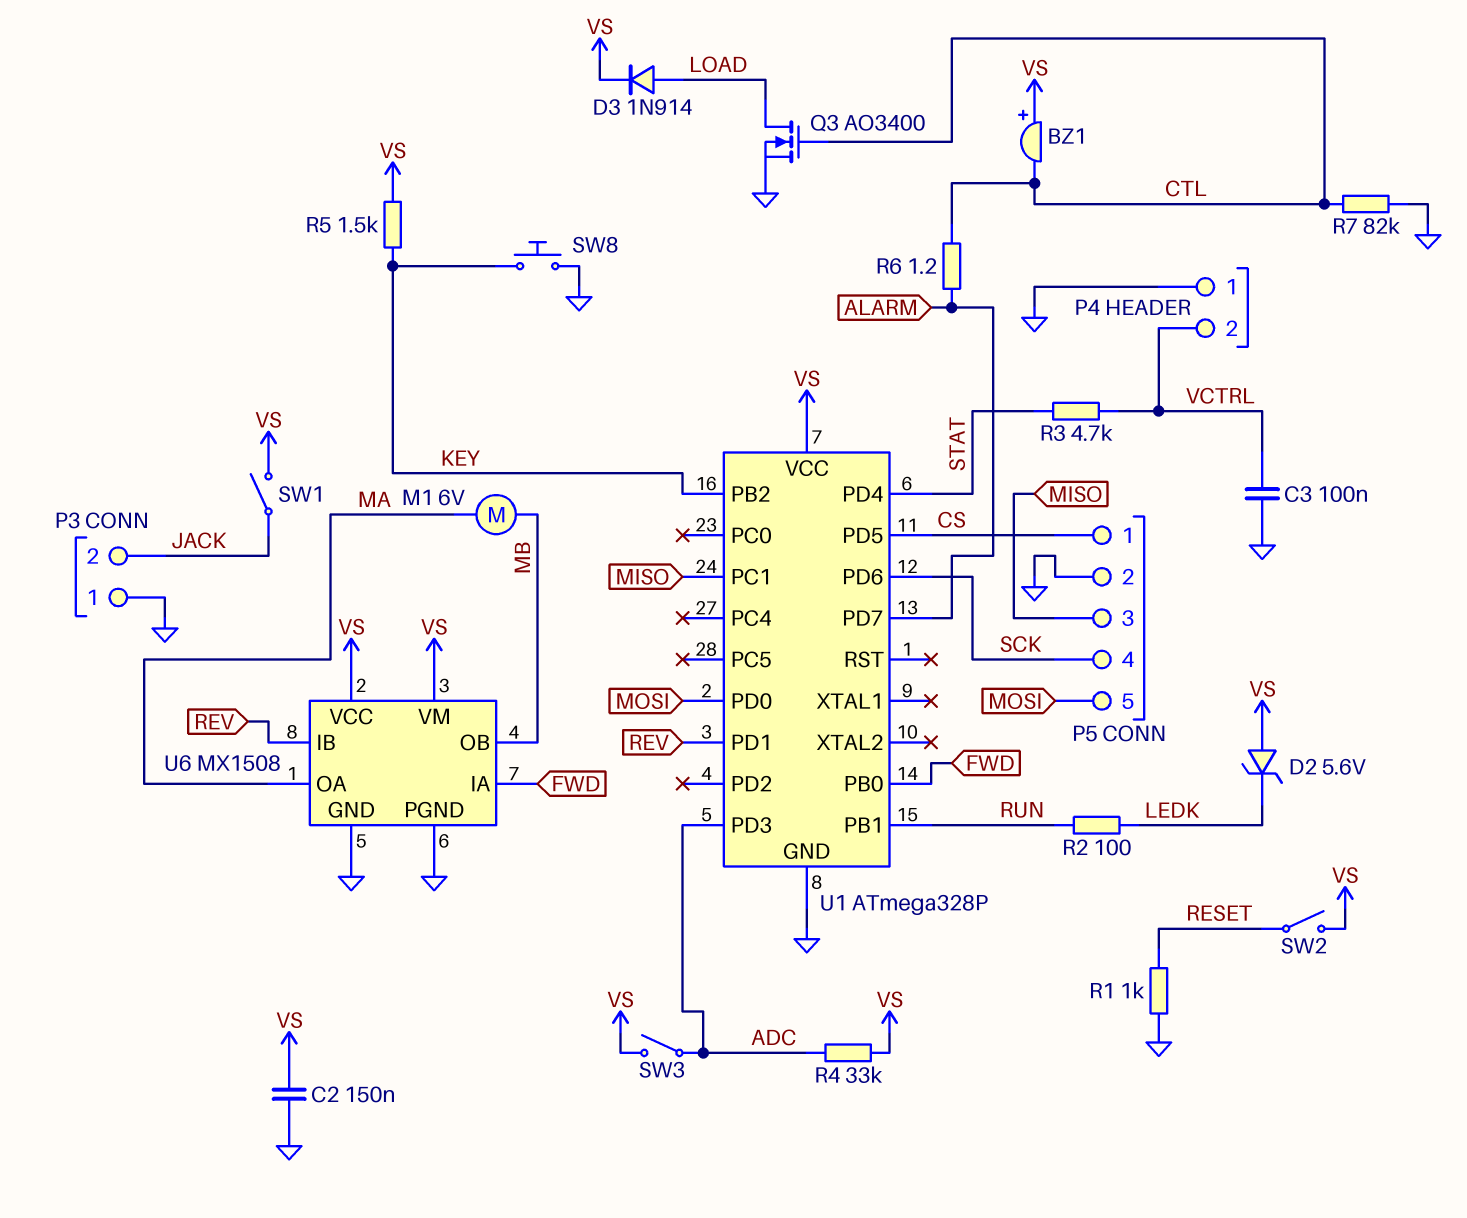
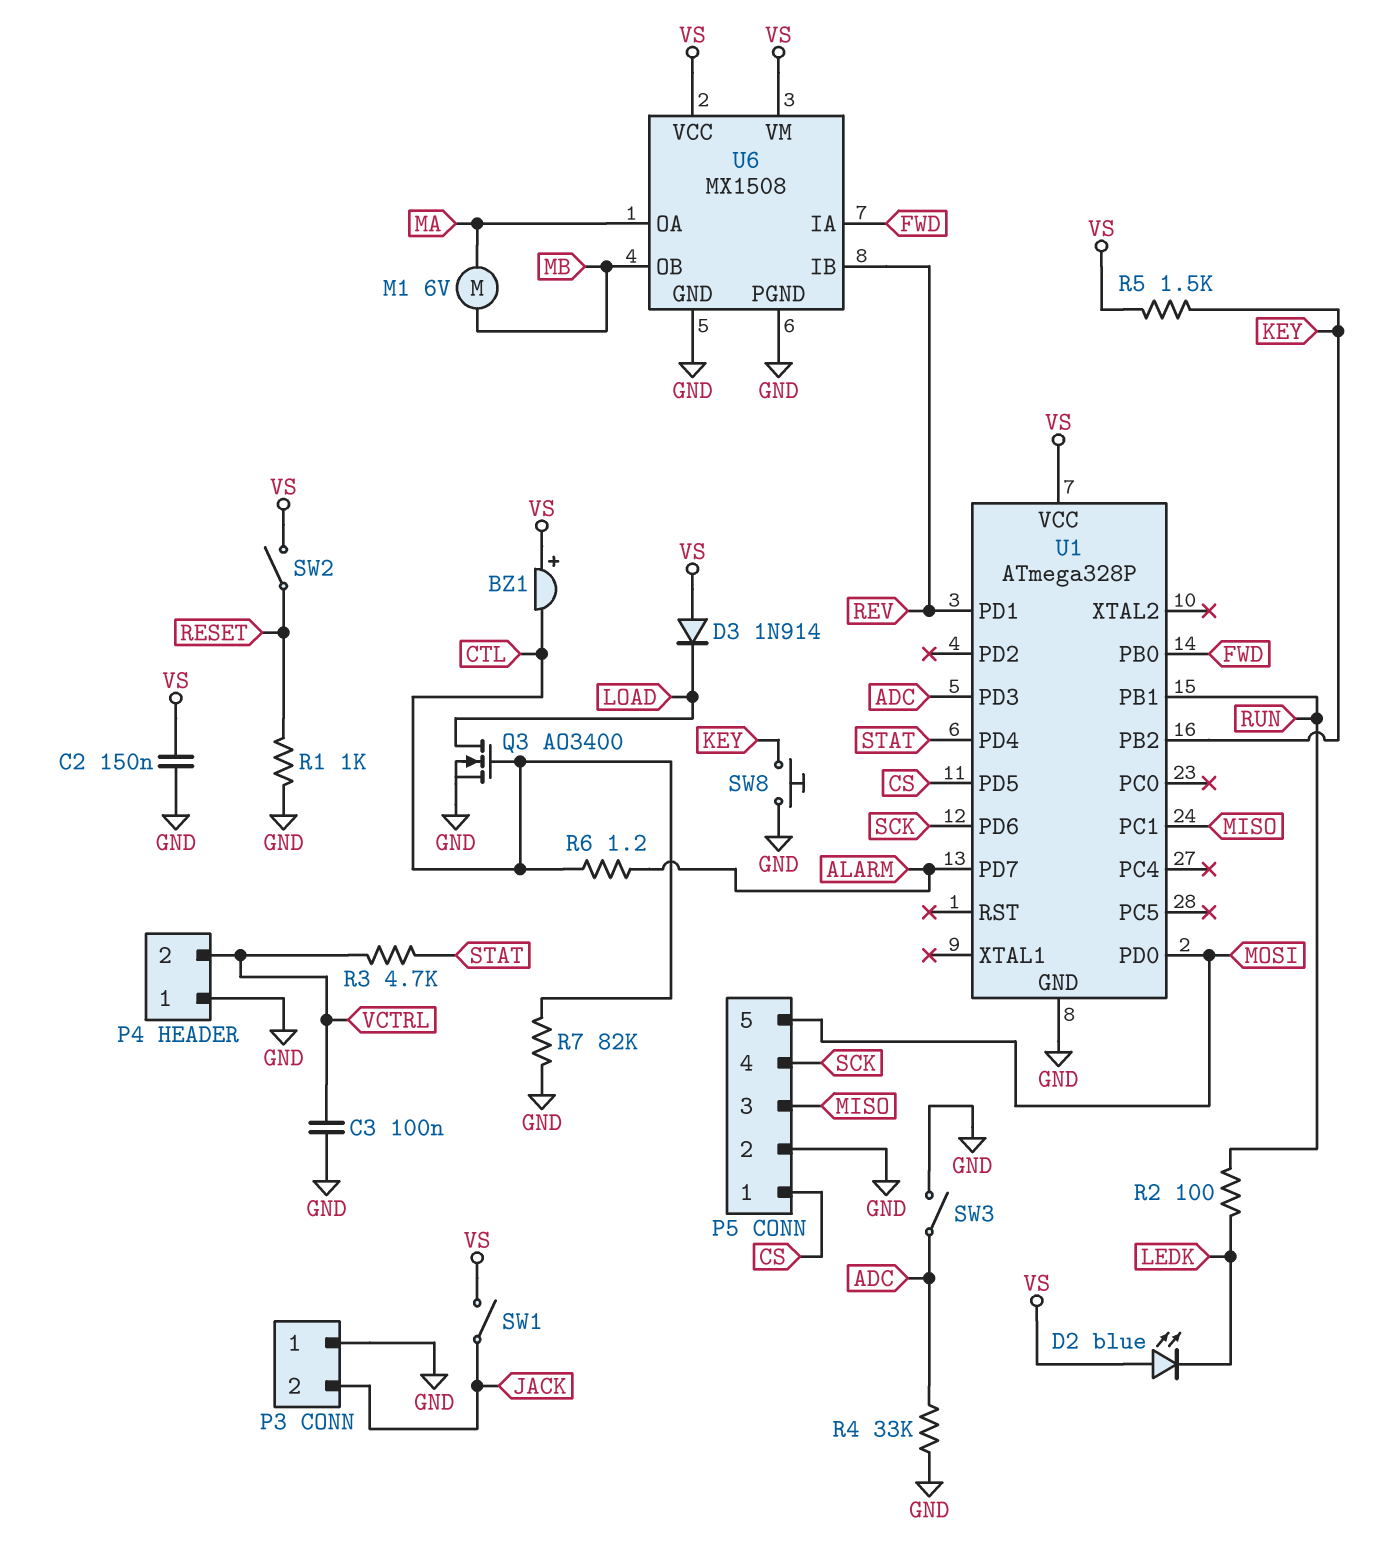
D2: zener 5.6V (A VS, K LEDK) -> LED blue (A VS, K LEDK)
D3: diode 1N914 (A LOAD, K VS) -> diode 1N914 (A VS, K LOAD)
R4: 33k (ADC, VS) -> 33k (ADC, GND)
SW3: switch (ADC, VS) -> switch (ADC, GND)

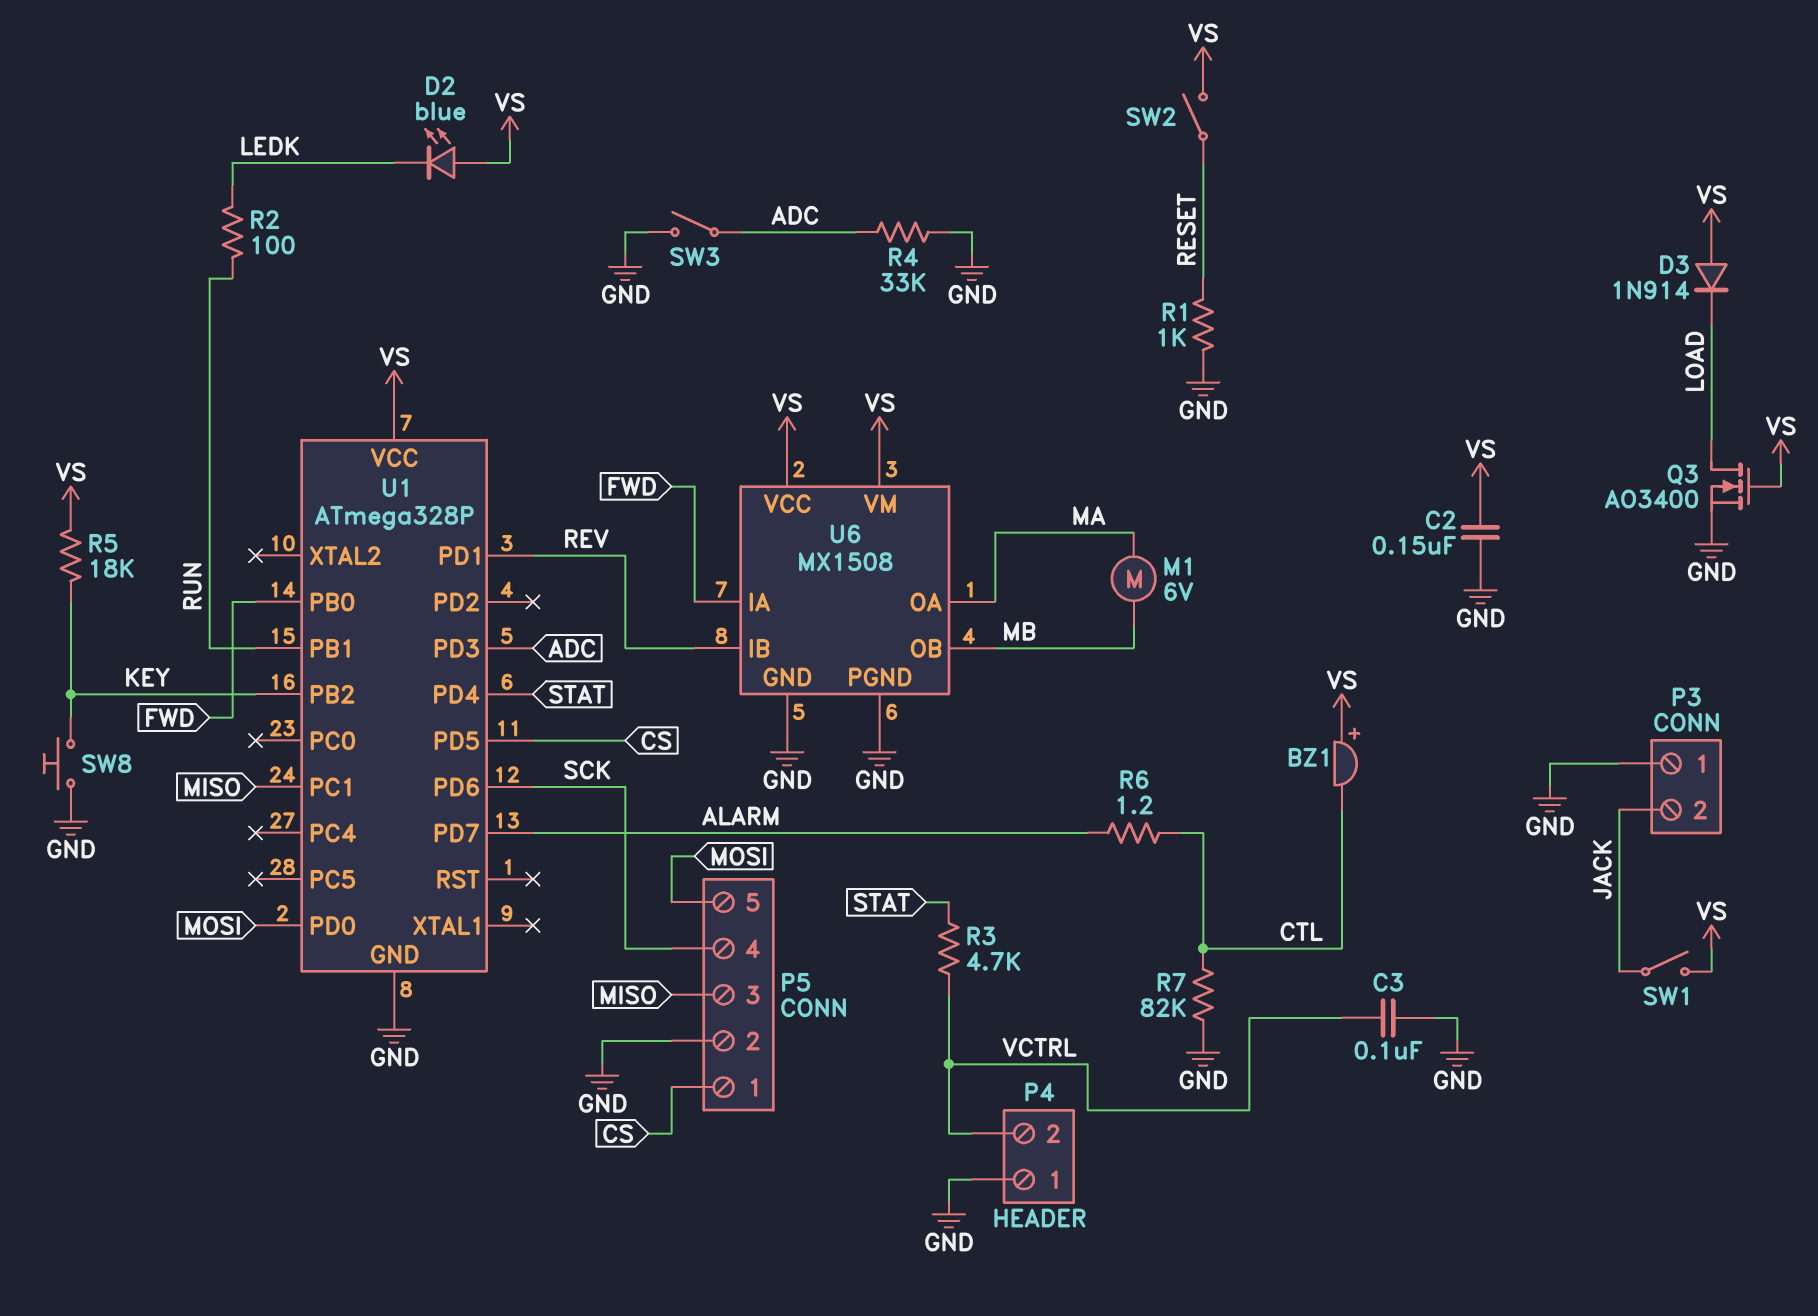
Q3: NMOS AO3400 (G CTL, D LOAD, S GND) -> NMOS AO3400 (G VS, D LOAD, S GND)
R5: 1.5k (KEY, VS) -> 18k (KEY, VS)

